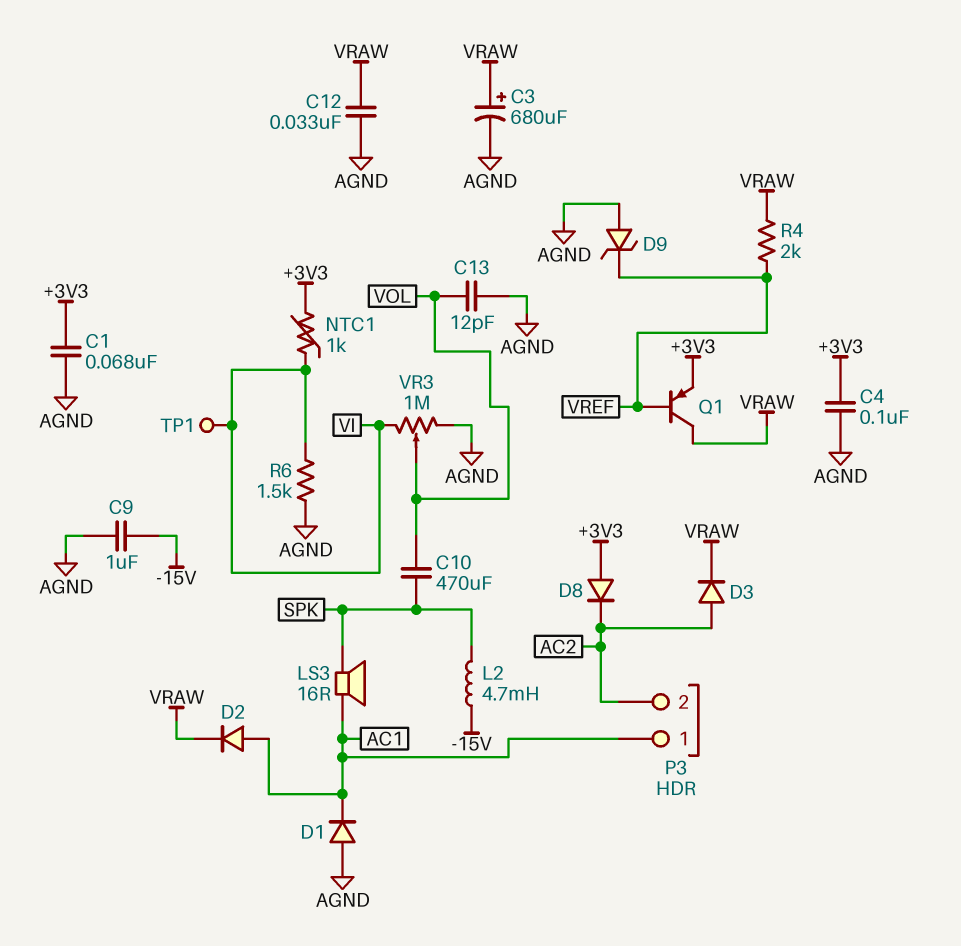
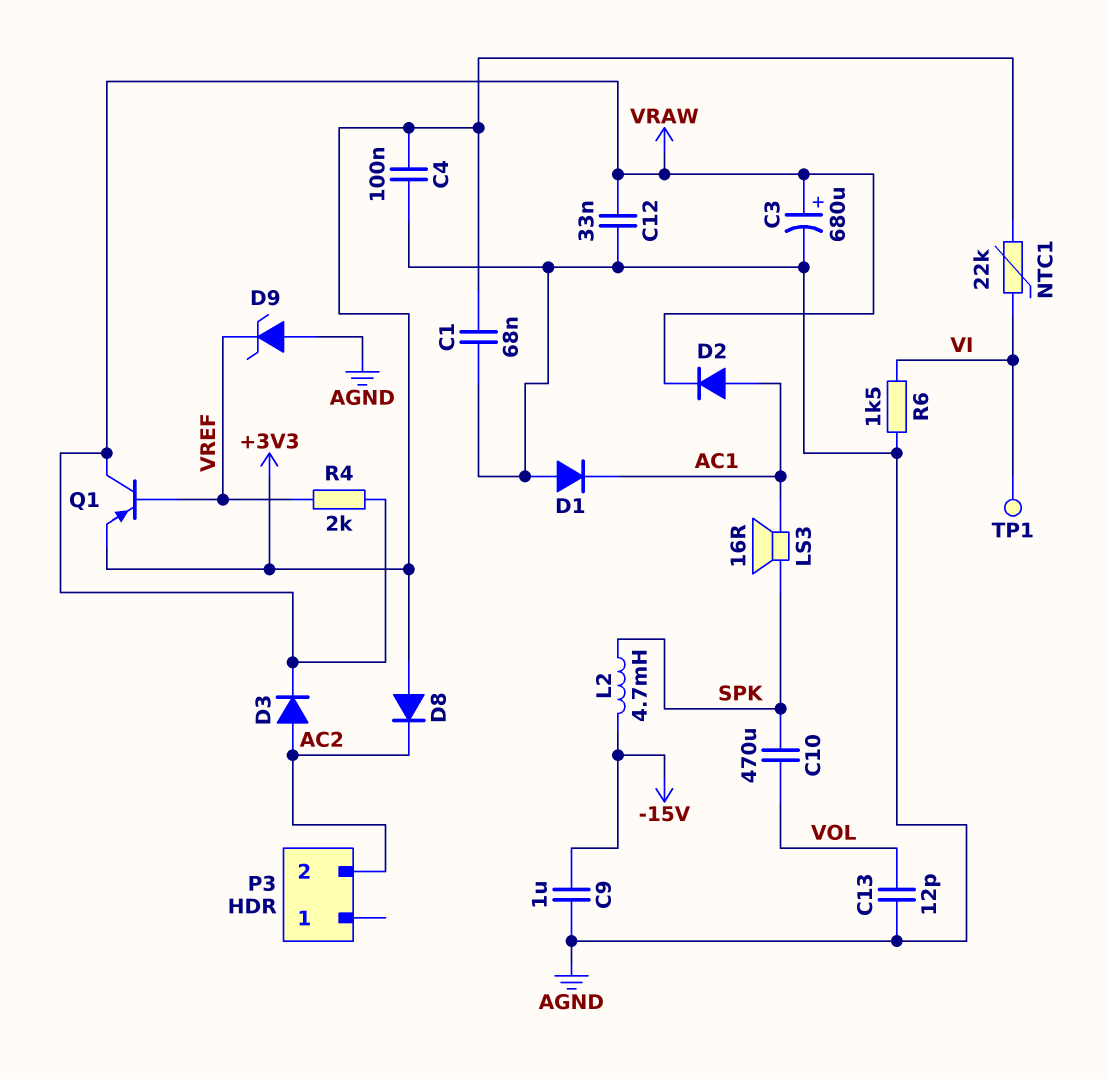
NTC1: 1k (+3V3, VI) -> 22k (+3V3, VI)
P3 pin 1: AC1 -> none
VR3: 1M (AGND, VI, wiper VOL) -> none

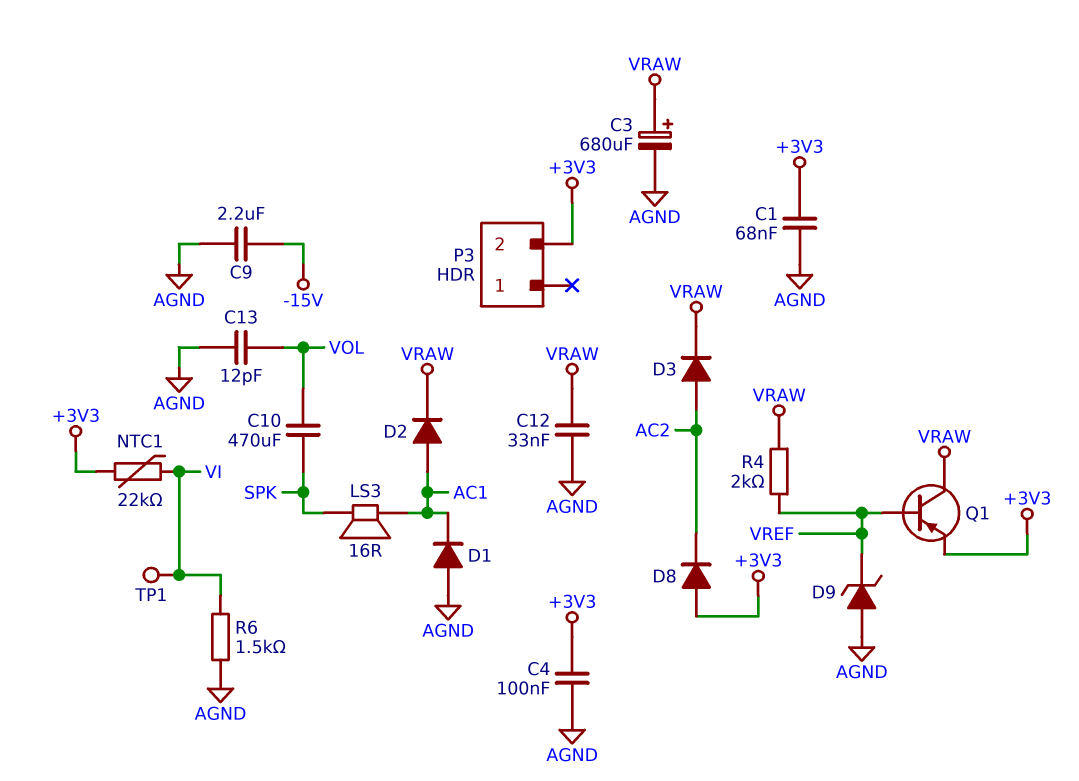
C9: 1uF (-15V, AGND) -> 2.2uF (-15V, AGND)
L2: 4.7mH (-15V, SPK) -> none
P3 pin 2: AC2 -> +3V3

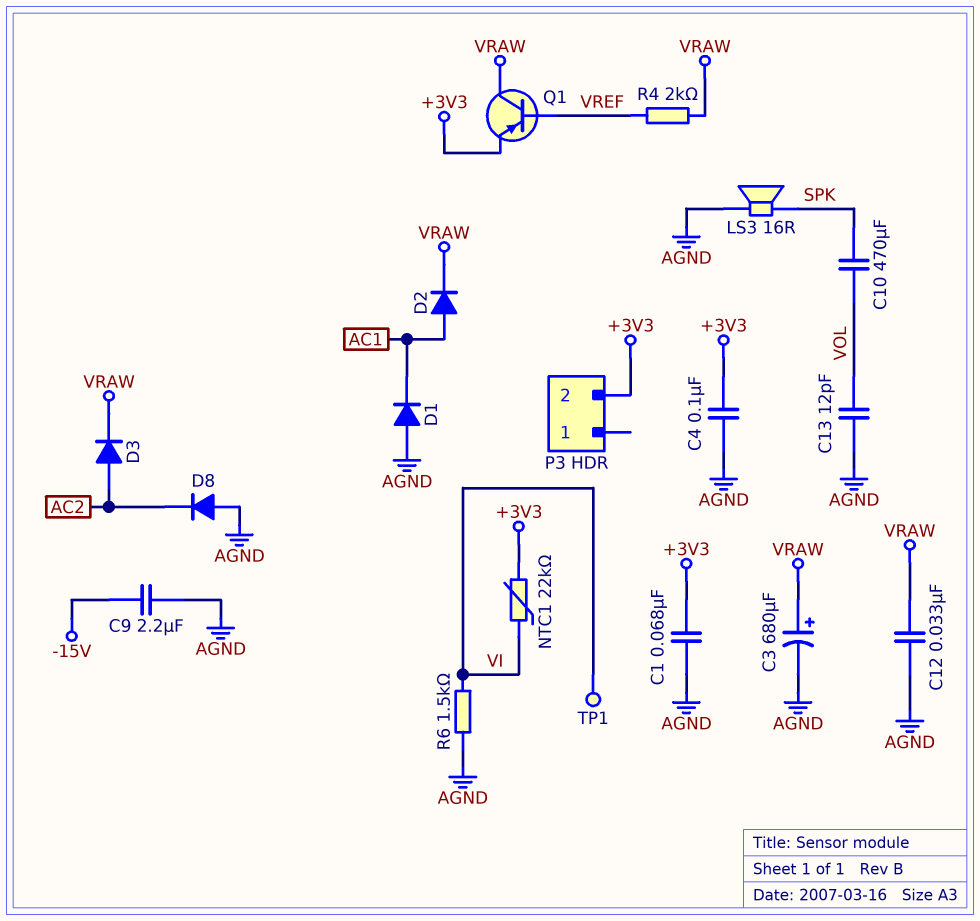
D8: diode (A +3V3, K AC2) -> diode (A AGND, K AC2)
D9: zener (A AGND, K VREF) -> none
LS3: speaker 16R (AC1, SPK) -> speaker 16R (AGND, SPK)

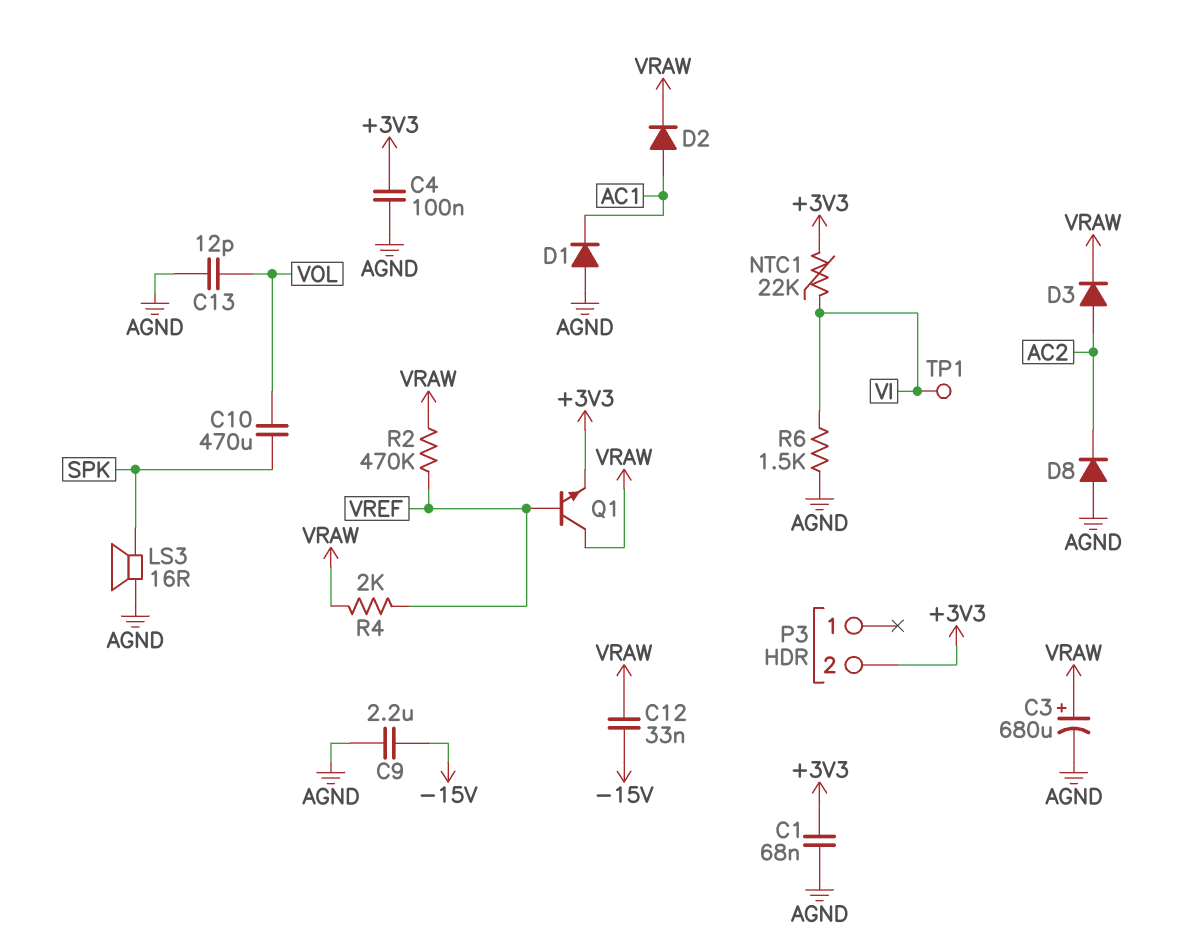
C12: 33nF (AGND, VRAW) -> 33nF (-15V, VRAW)
Q1: PNP (B VREF, C VRAW, E +3V3) -> NPN (B VREF, C VRAW, E +3V3)
R2: none -> 470k (VRAW, VREF)

